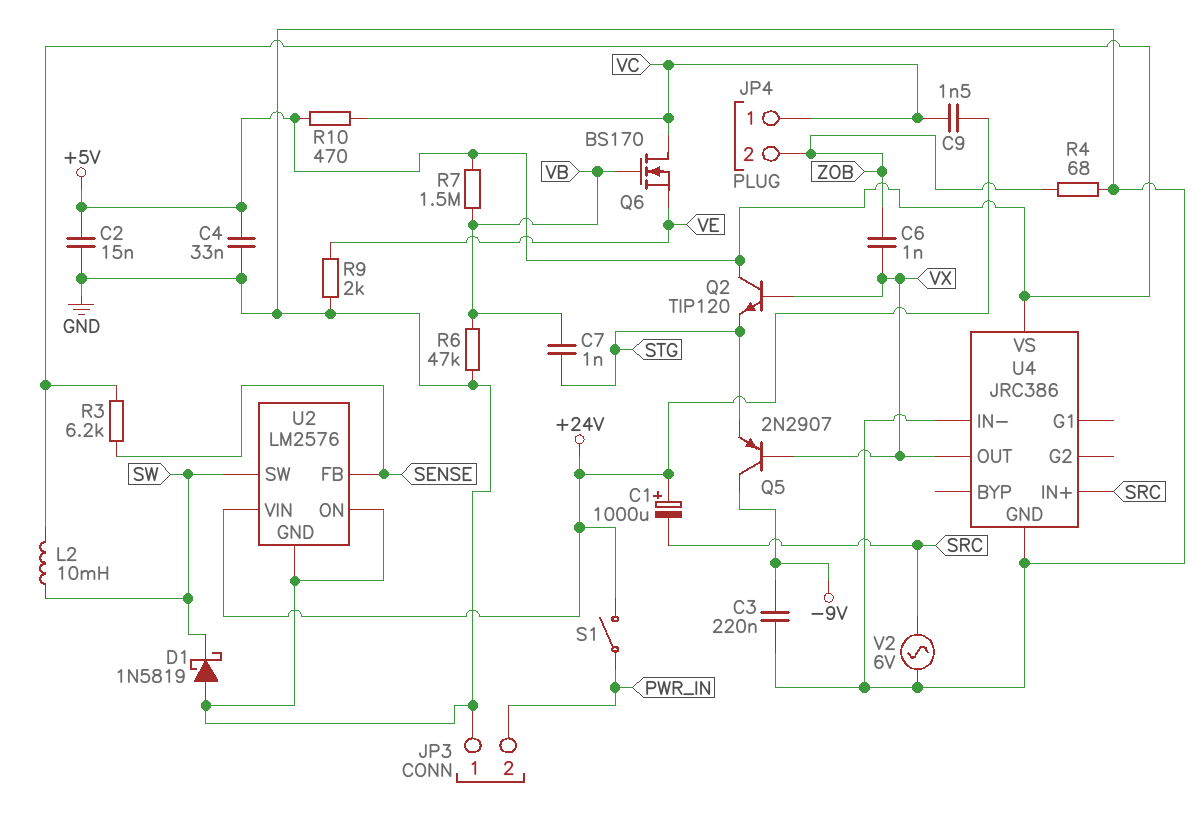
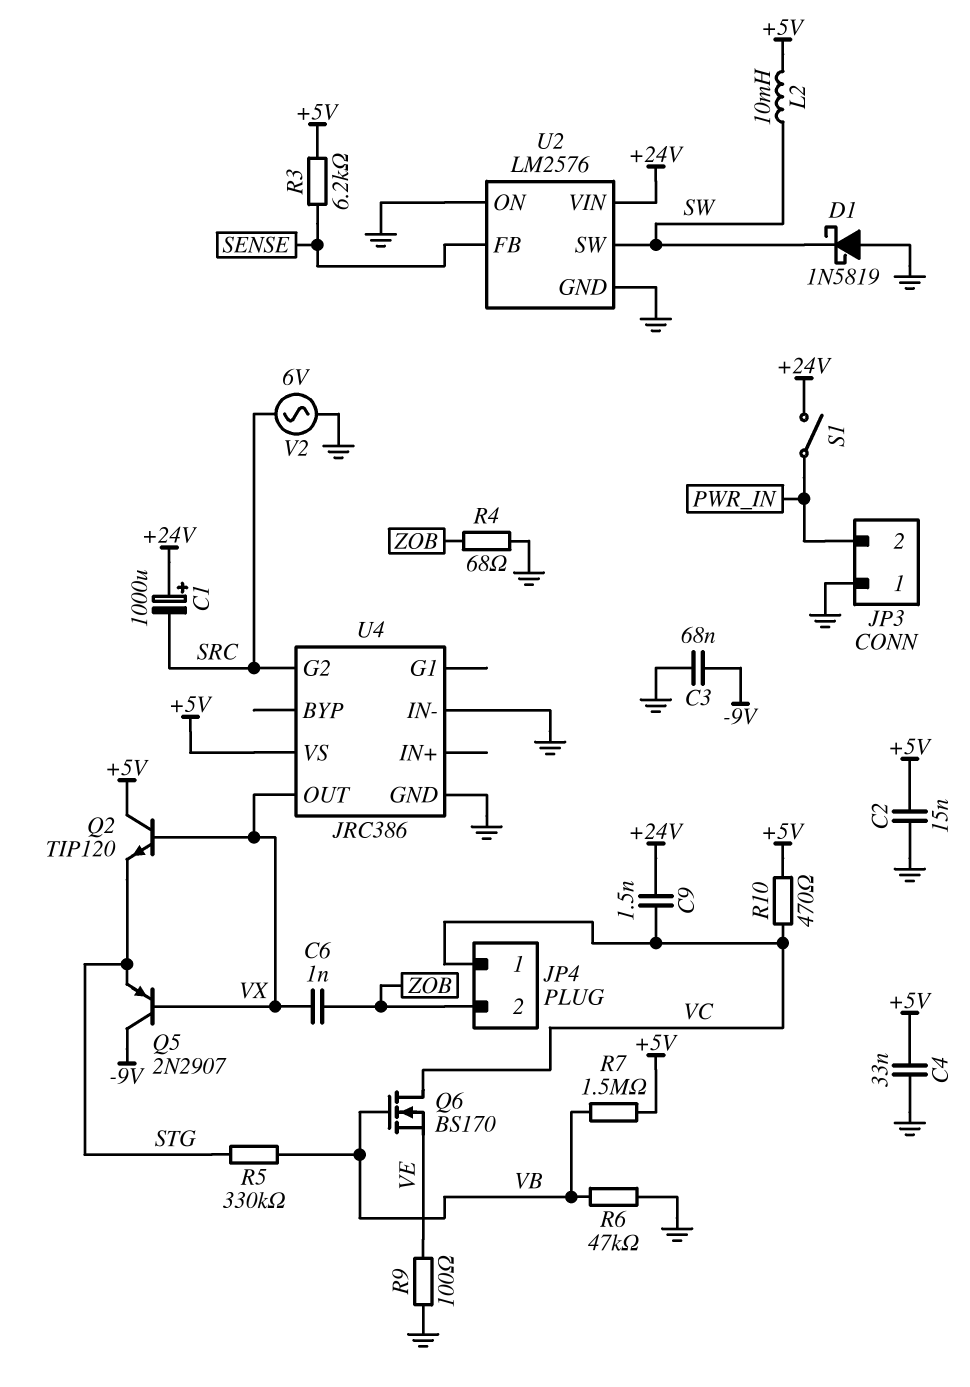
C3: 220nF (-9V, GND) -> 68nF (-9V, GND)
C7: 1nF (STG, VB) -> none
R5: none -> 330k (STG, VB)
R9: 2k (GND, VE) -> 100 (GND, VE)
U4 pin G2: none -> SRC
U4 pin IN+: SRC -> none

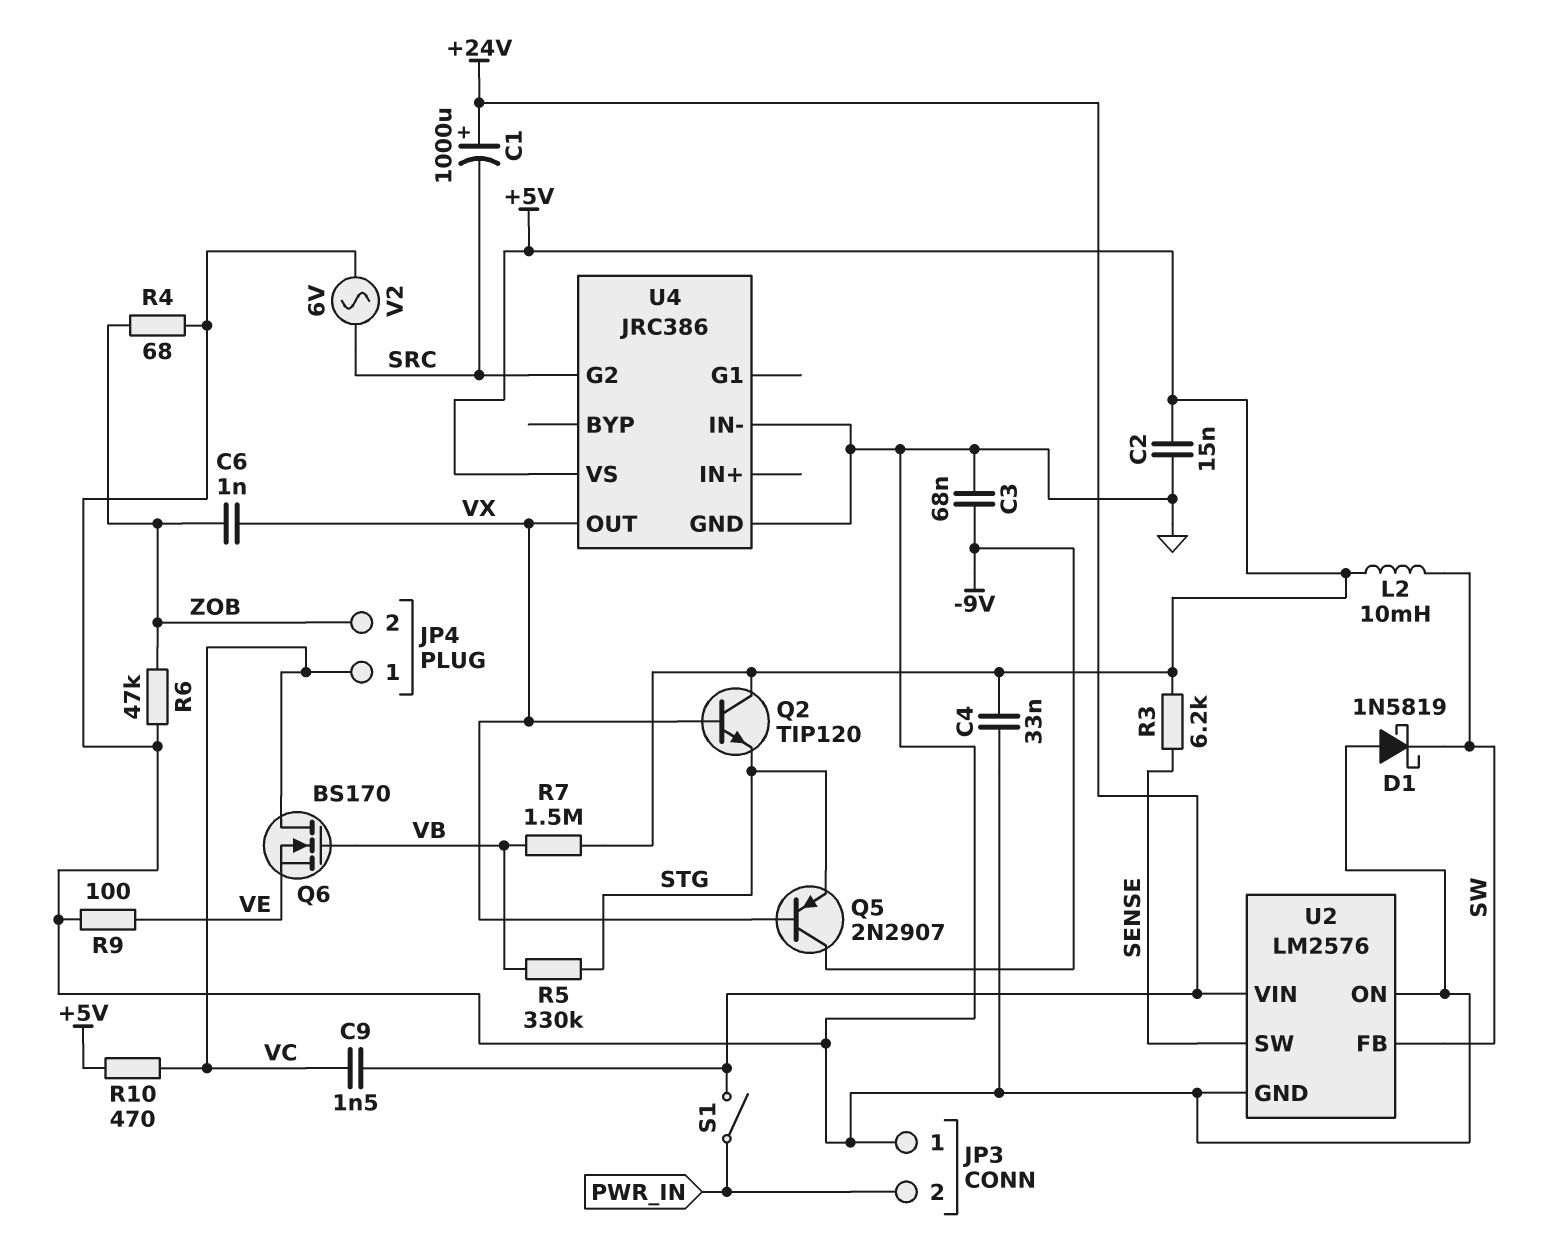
R6: 47k (GND, VB) -> 47k (GND, ZOB)
U2 pin FB: SENSE -> SW
U2 pin SW: SW -> SENSE

